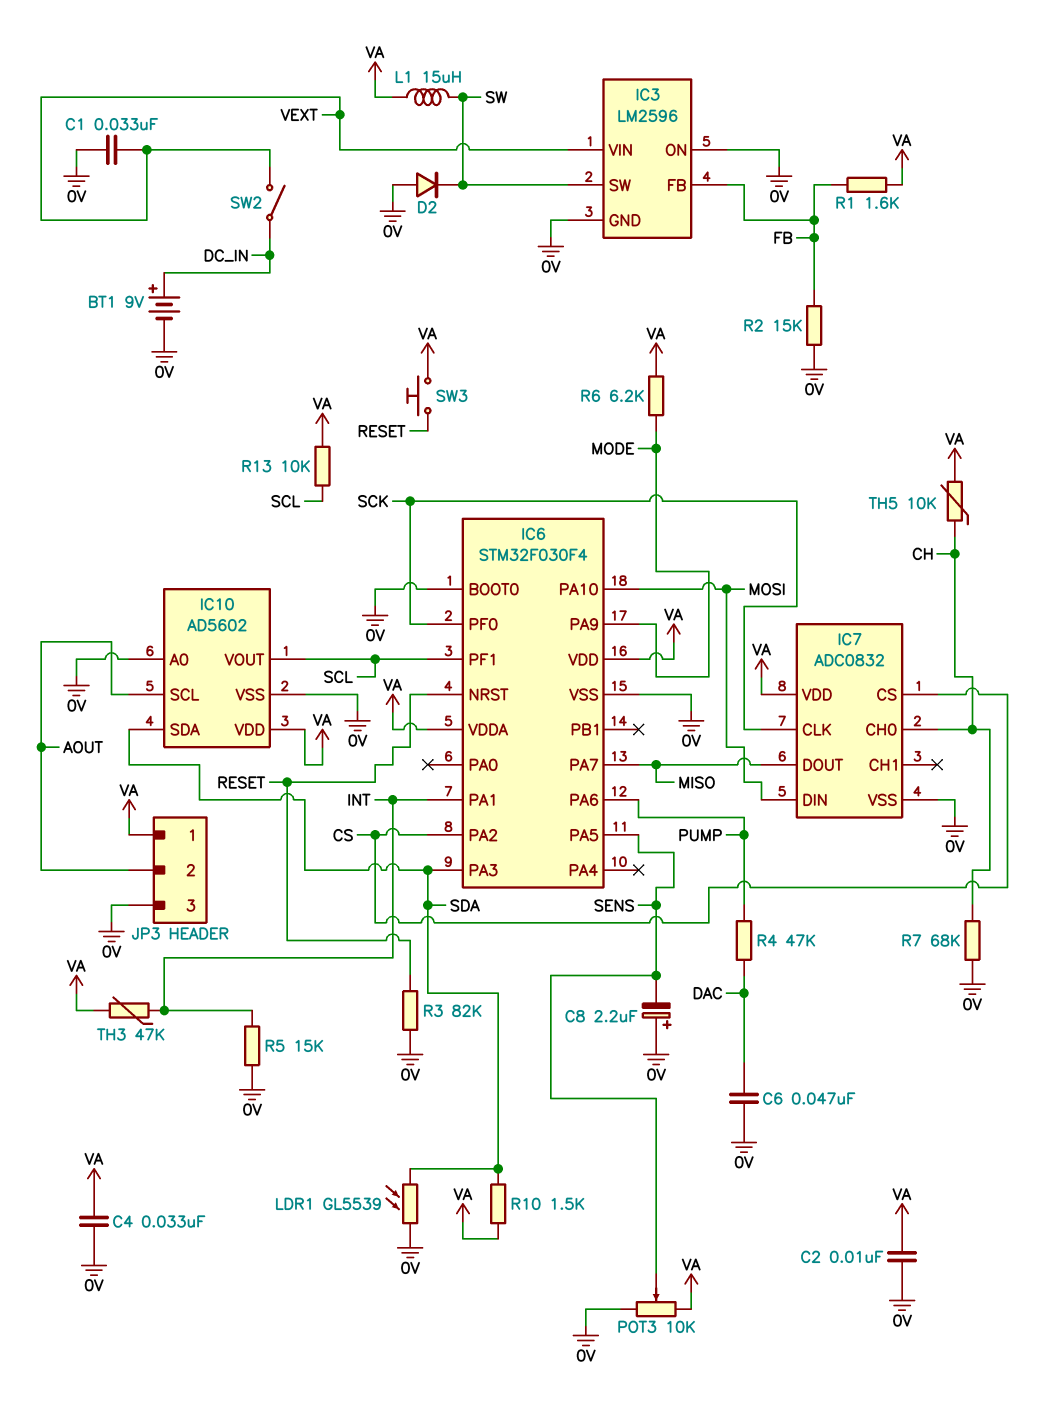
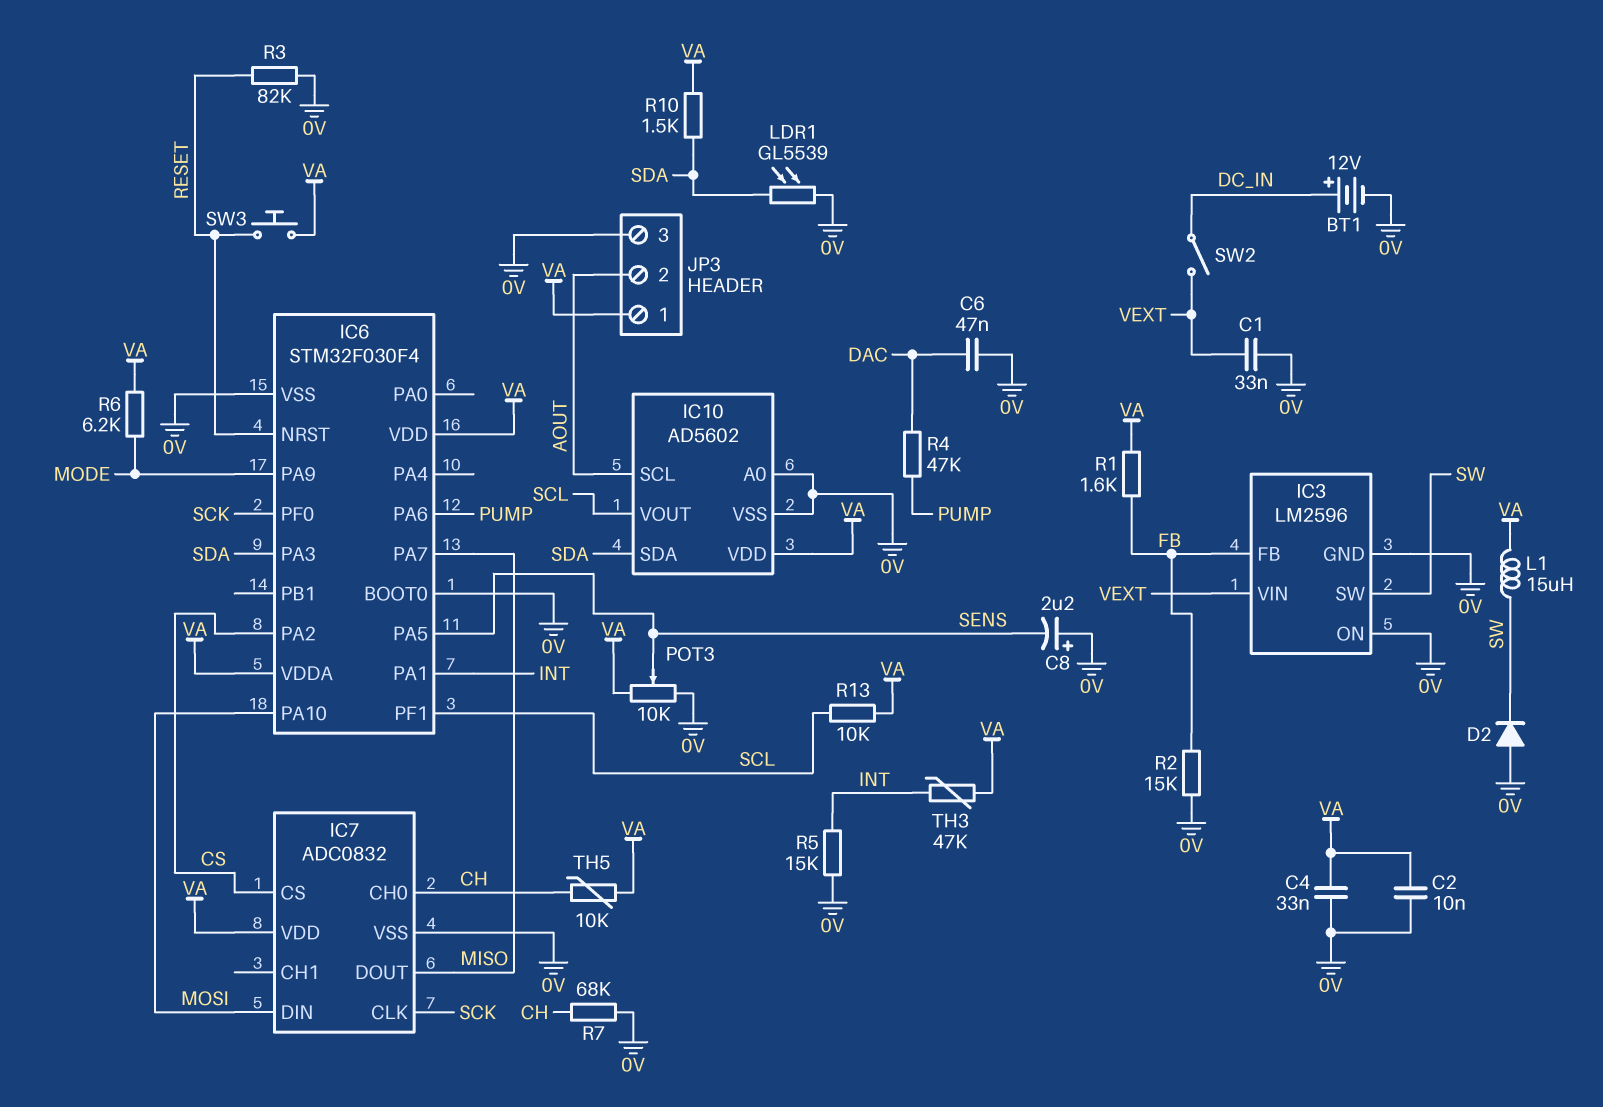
BT1: 9V (plus DC_IN, minus 0V) -> 12V (plus DC_IN, minus 0V)

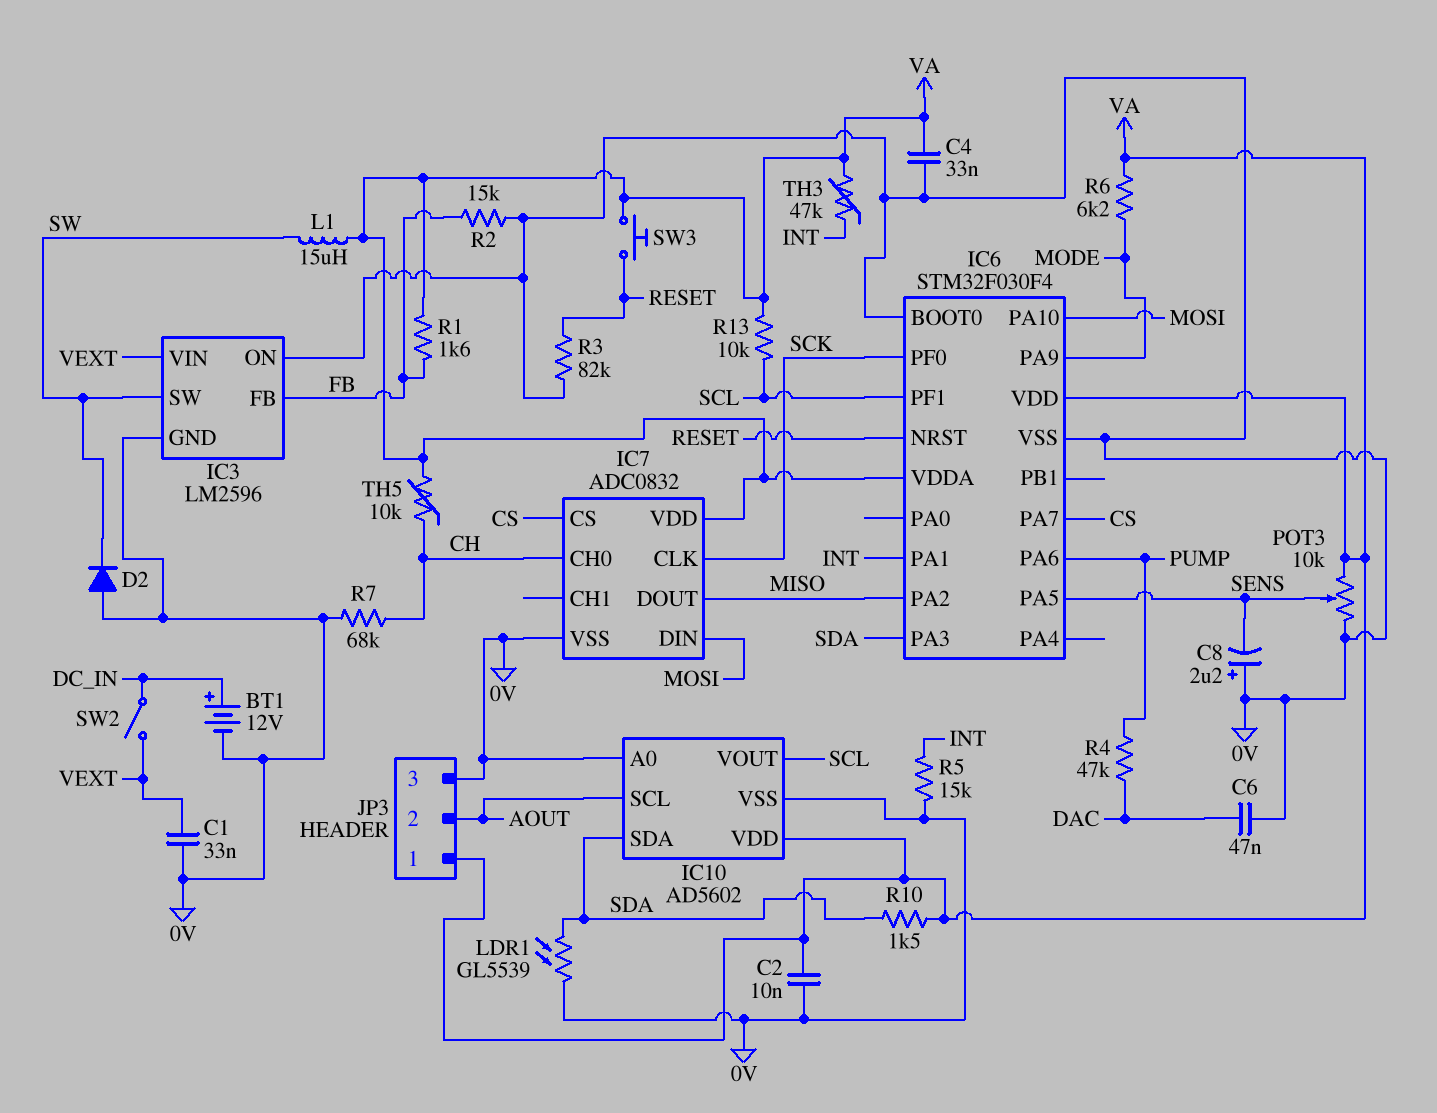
IC6 pin PA2: CS -> MISO
IC6 pin PA7: MISO -> CS

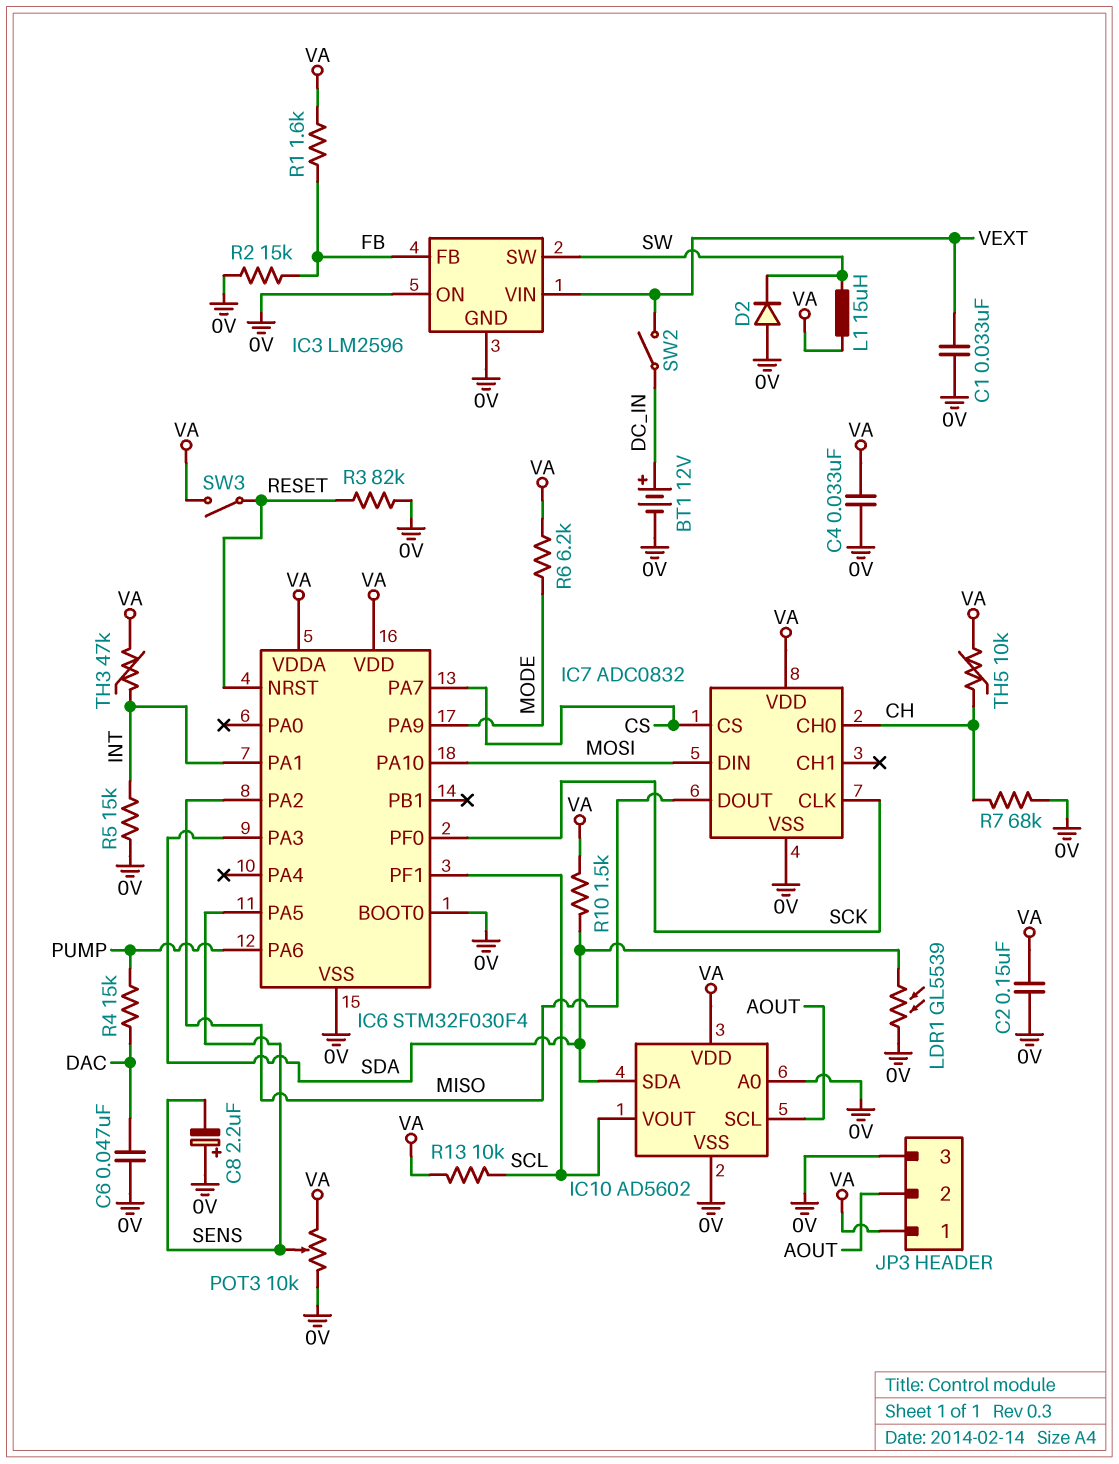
C2: 10nF (0V, VA) -> 150nF (0V, VA)
R4: 47k (DAC, PUMP) -> 15k (DAC, PUMP)
SW3: button (RESET, VA) -> switch (RESET, VA)

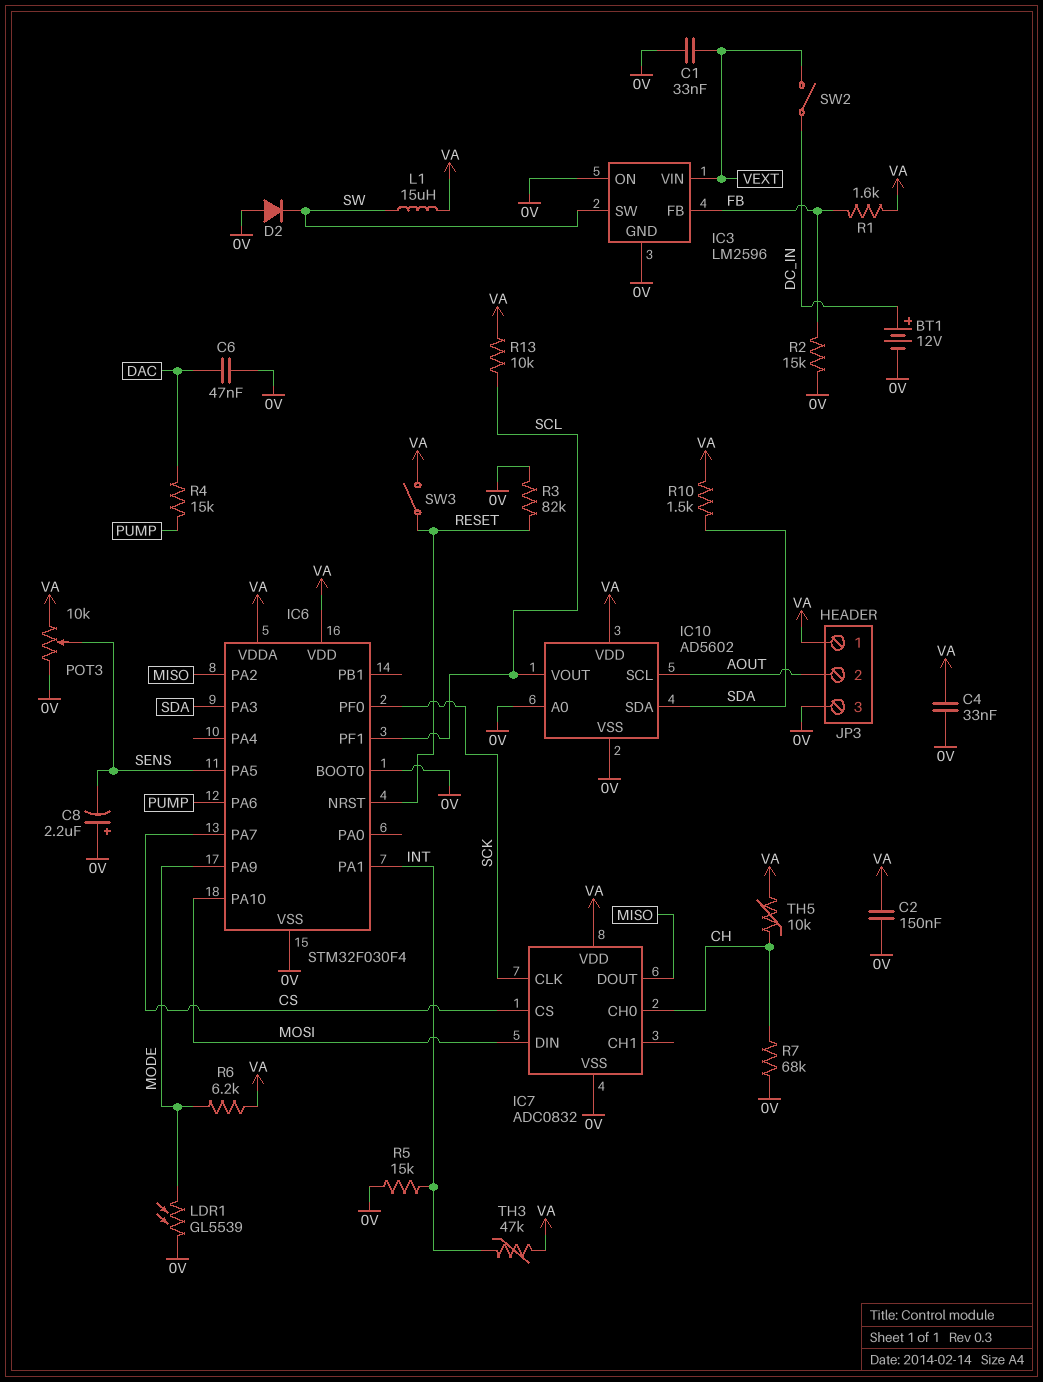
LDR1: GL5539 (0V, SDA) -> GL5539 (0V, MODE)

